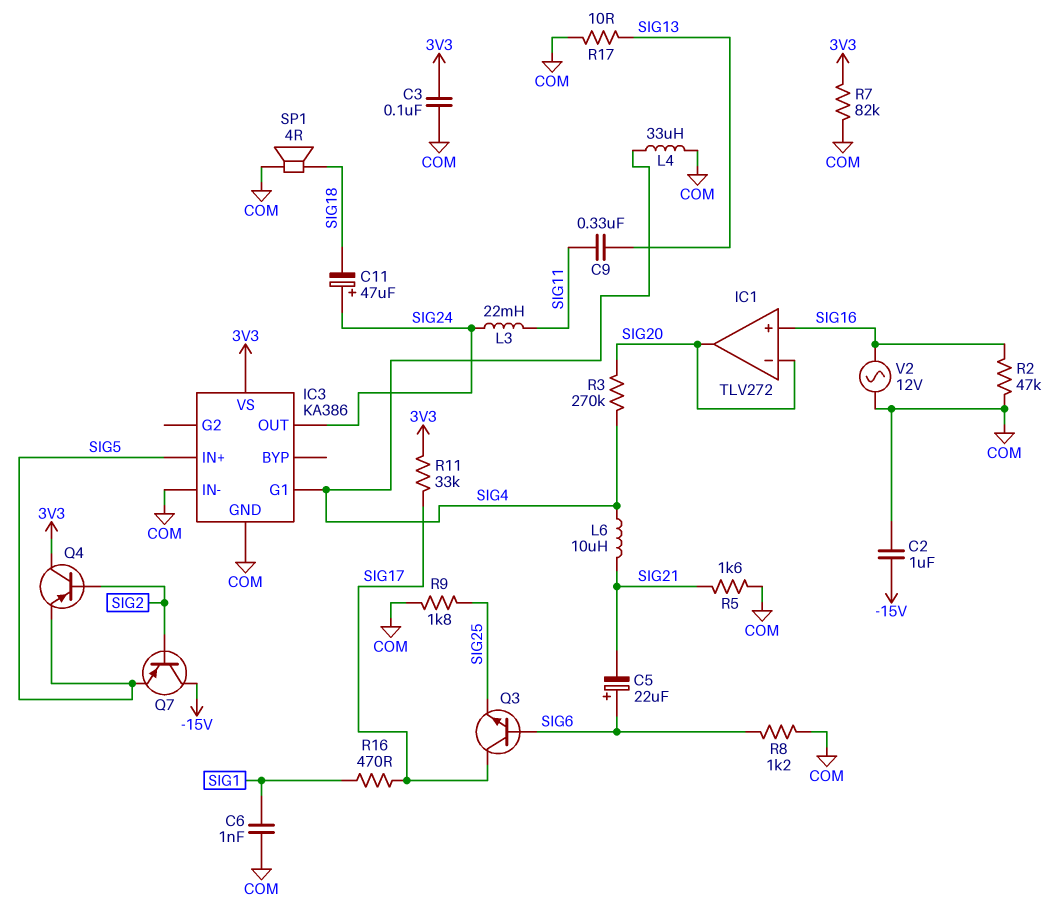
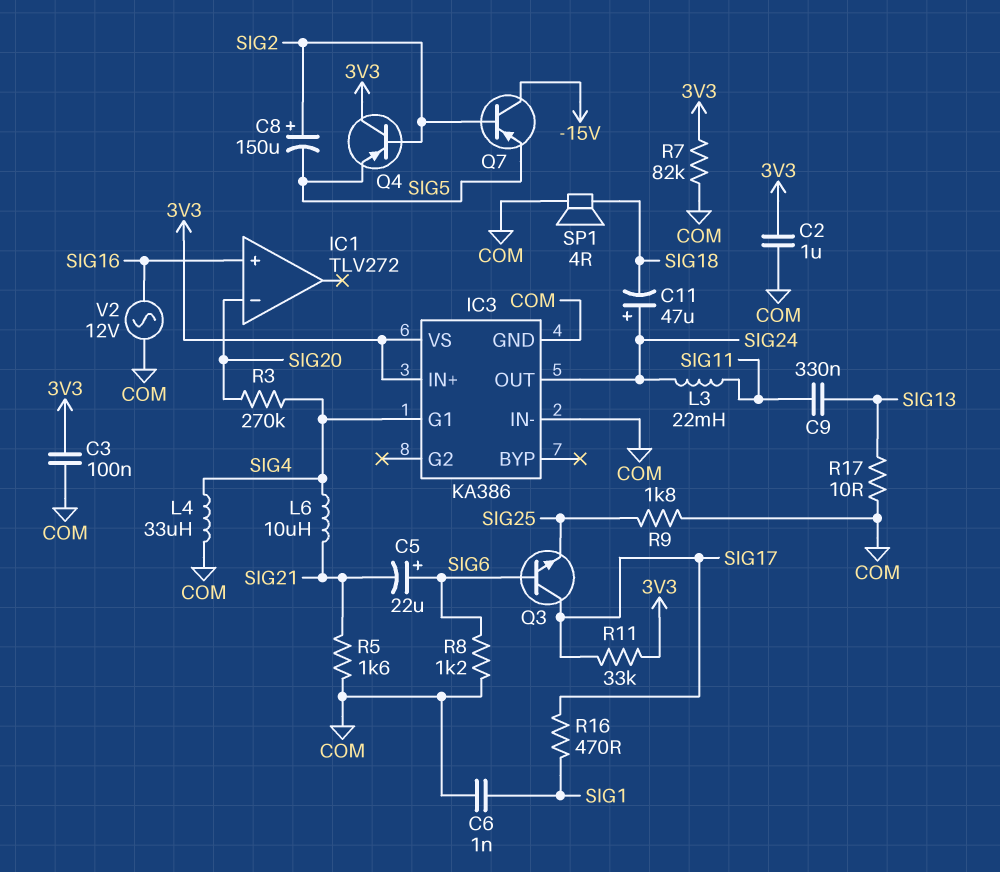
C2: 1uF (-15V, COM) -> 1uF (3V3, COM)
C8: none -> 150uF (plus SIG2, minus SIG5)
IC1 pin out: SIG20 -> none
IC3 pin IN+: SIG5 -> 3V3
R2: 47k (COM, SIG16) -> none

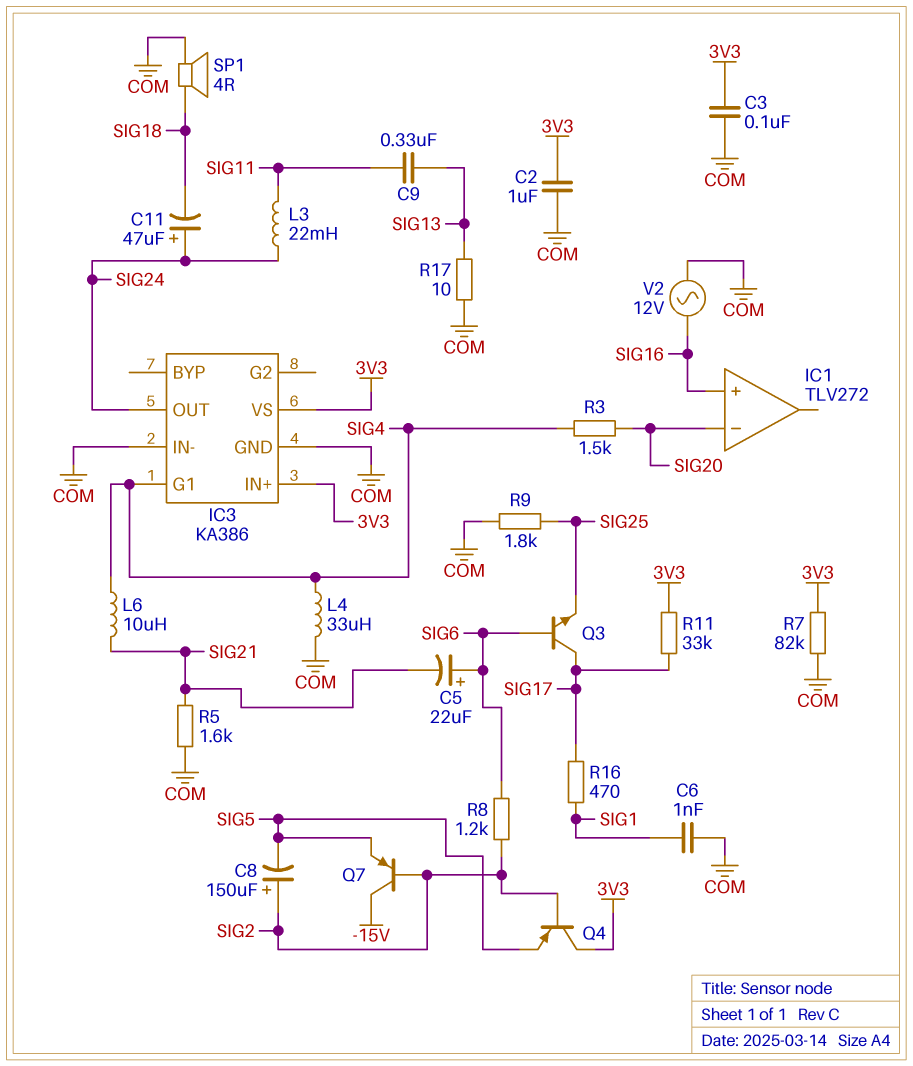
R3: 270k (SIG4, SIG20) -> 1.5k (SIG4, SIG20)
R8: 1.2k (COM, SIG6) -> 1.2k (SIG2, SIG6)

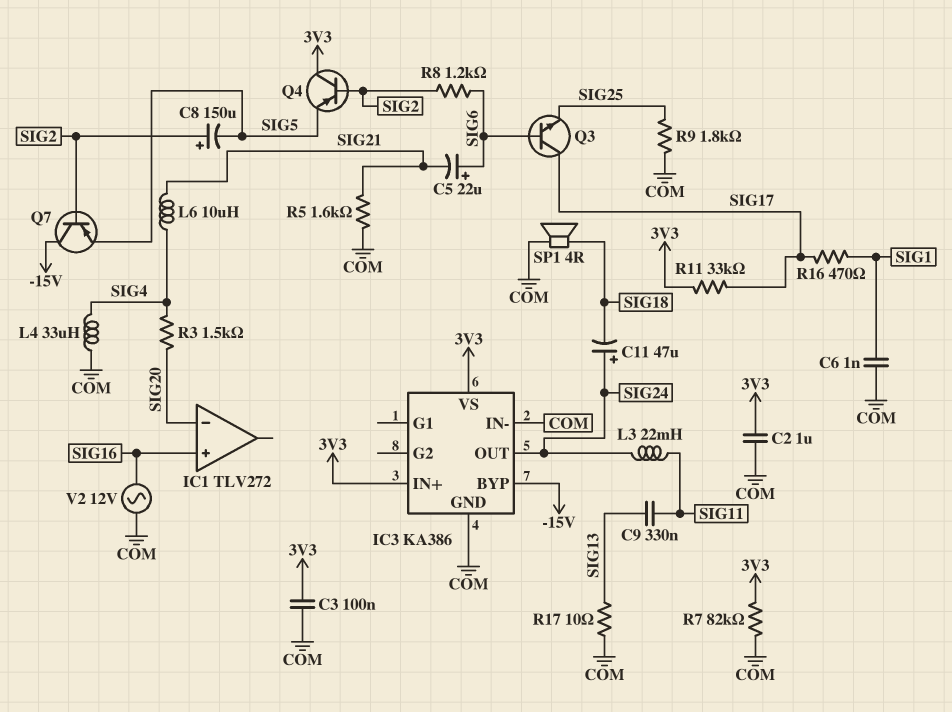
IC3 pin BYP: none -> -15V
IC3 pin G1: SIG4 -> none

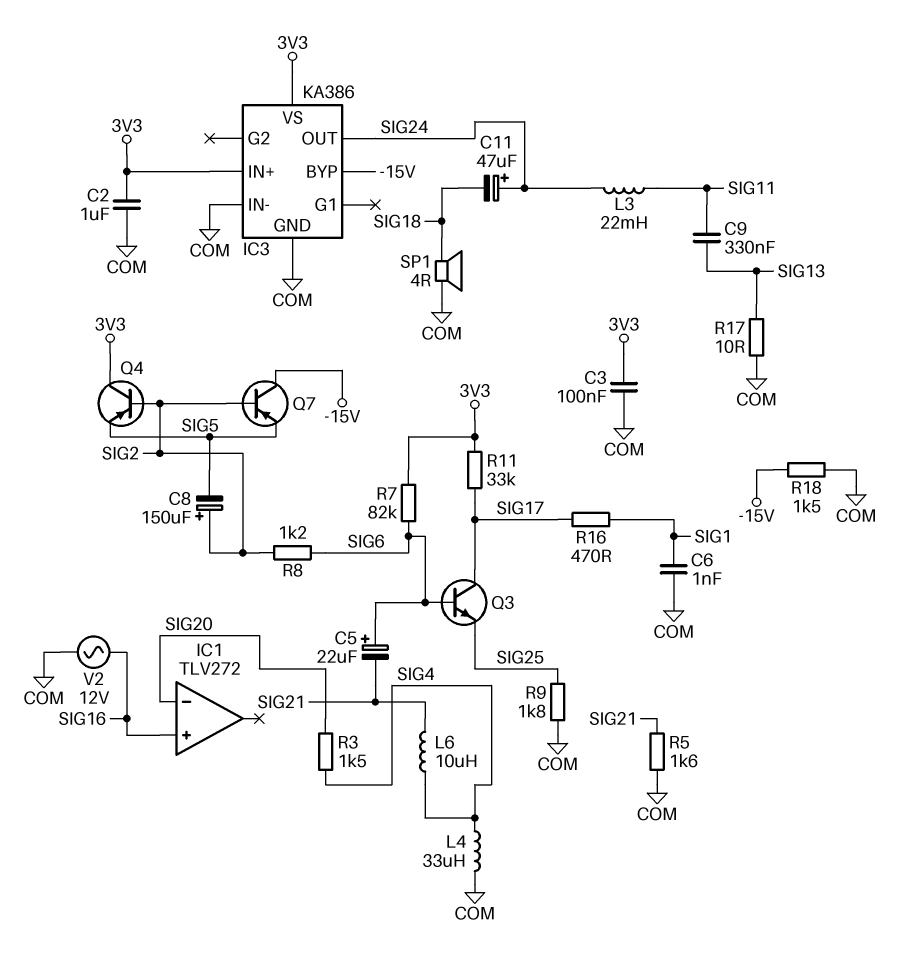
R7: 82k (3V3, COM) -> 82k (3V3, SIG6)
R18: none -> 1.5k (-15V, COM)

